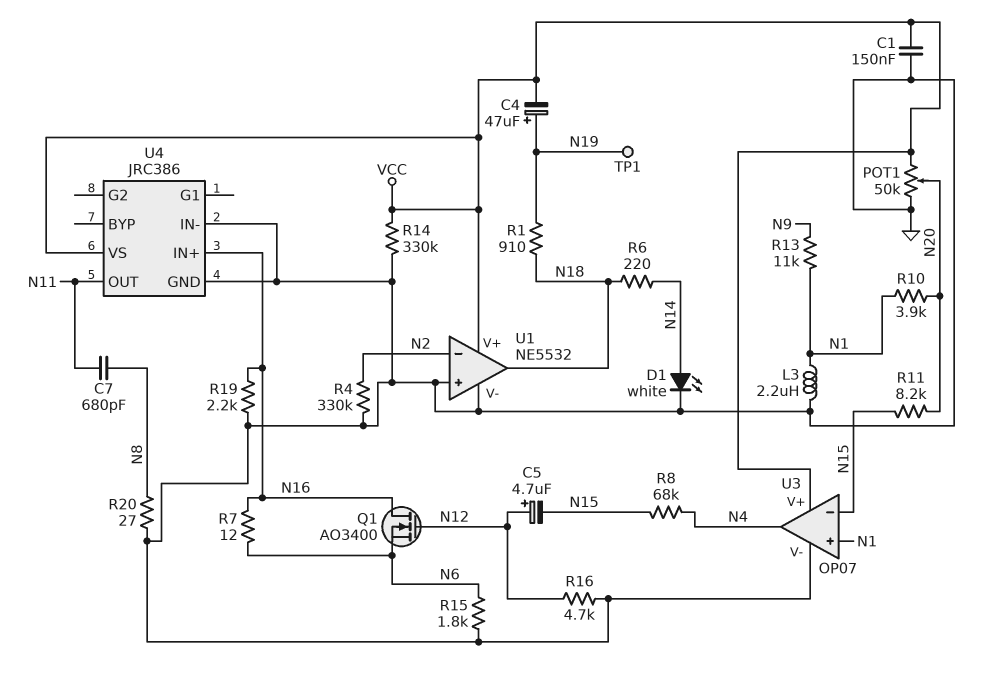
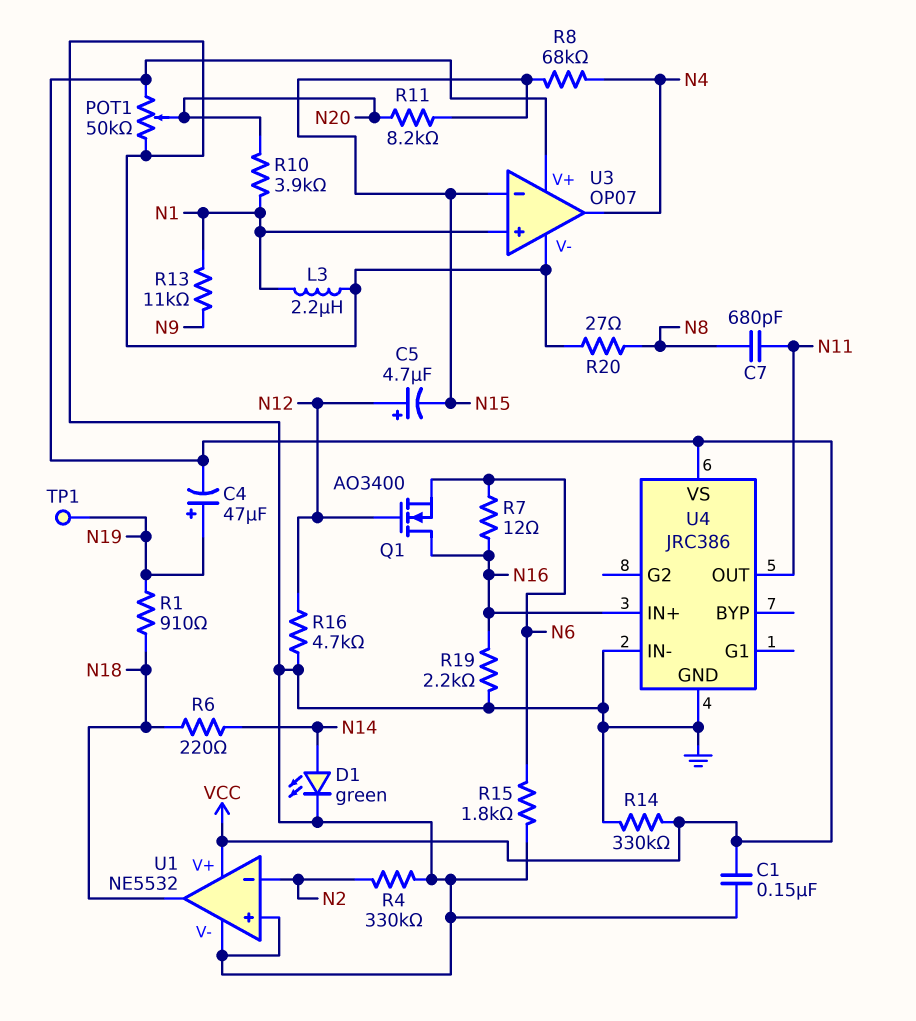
D1: LED white (A N14, K GND) -> LED green (A N14, K GND)

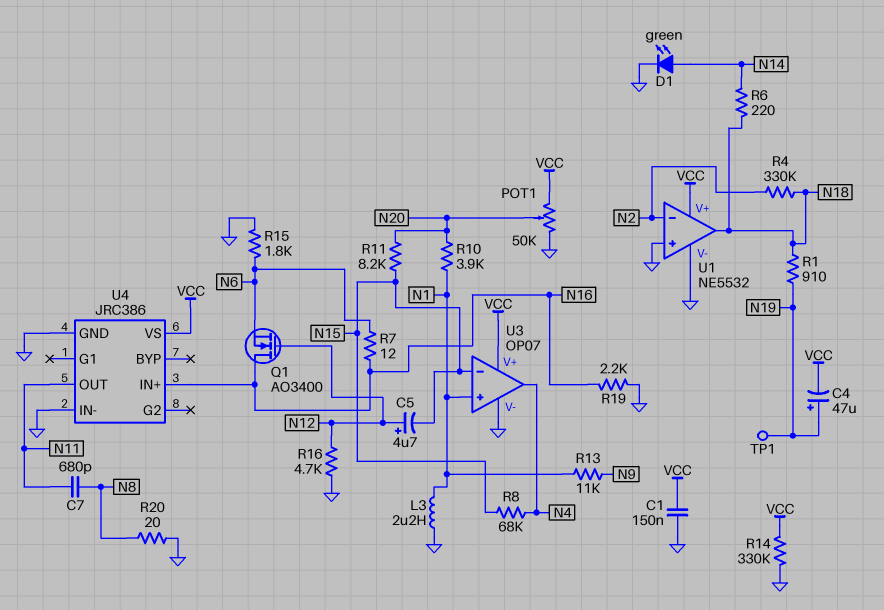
R4: 330k (GND, N2) -> 330k (N2, N18)
R20: 27 (GND, N8) -> 20 (GND, N8)

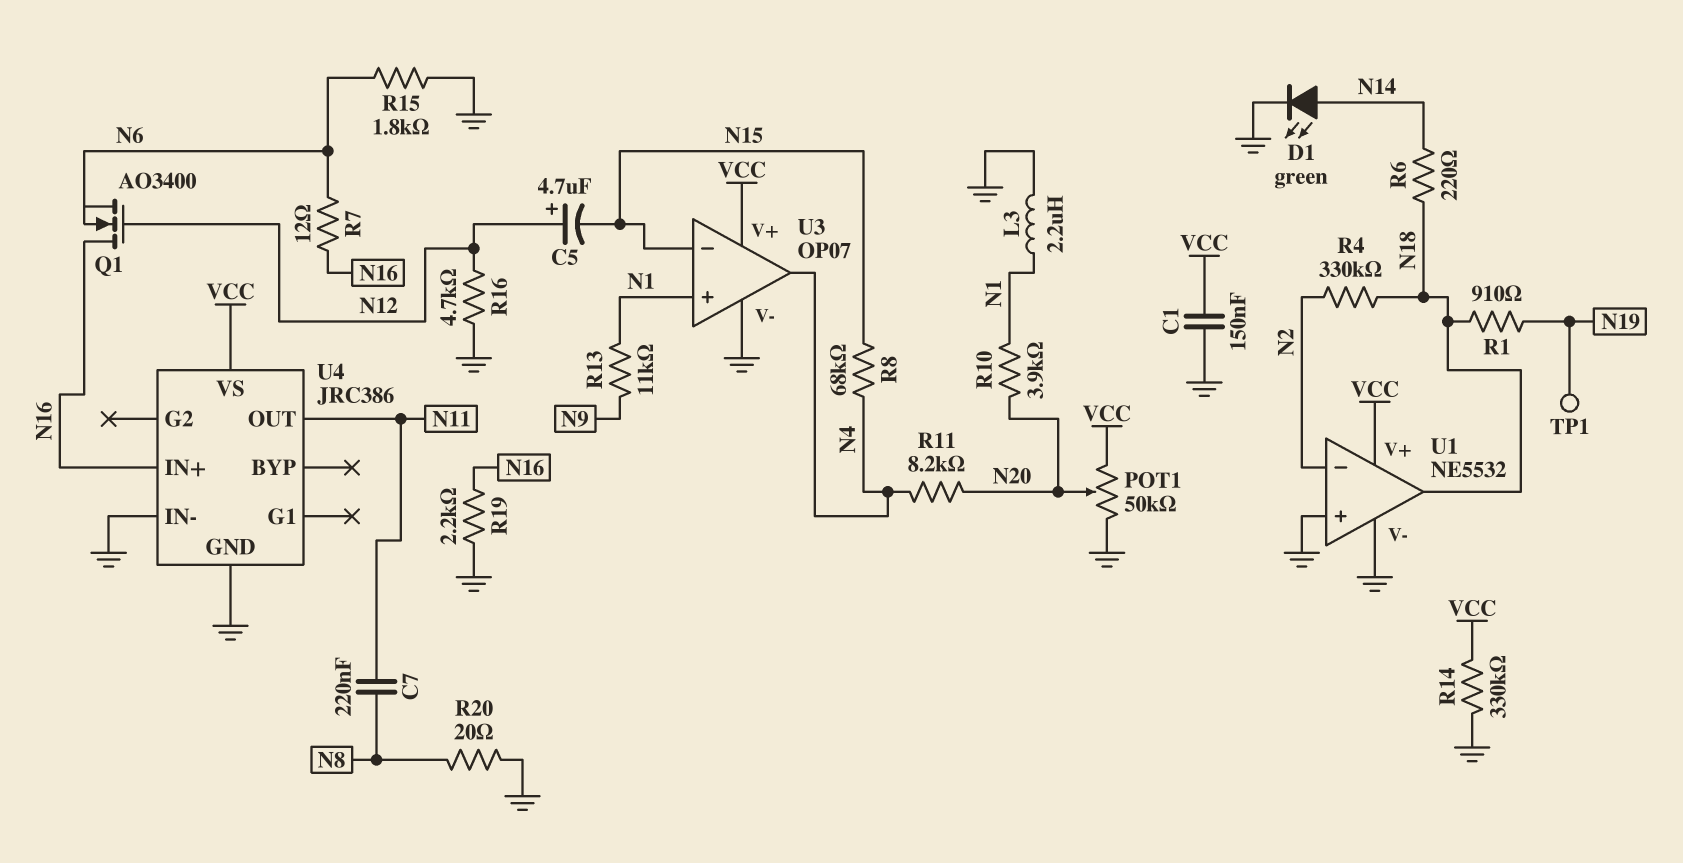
C4: 47uF (plus N19, minus VCC) -> none
C7: 680pF (N8, N11) -> 220nF (N8, N11)
R11: 8.2k (N15, N20) -> 8.2k (N4, N20)

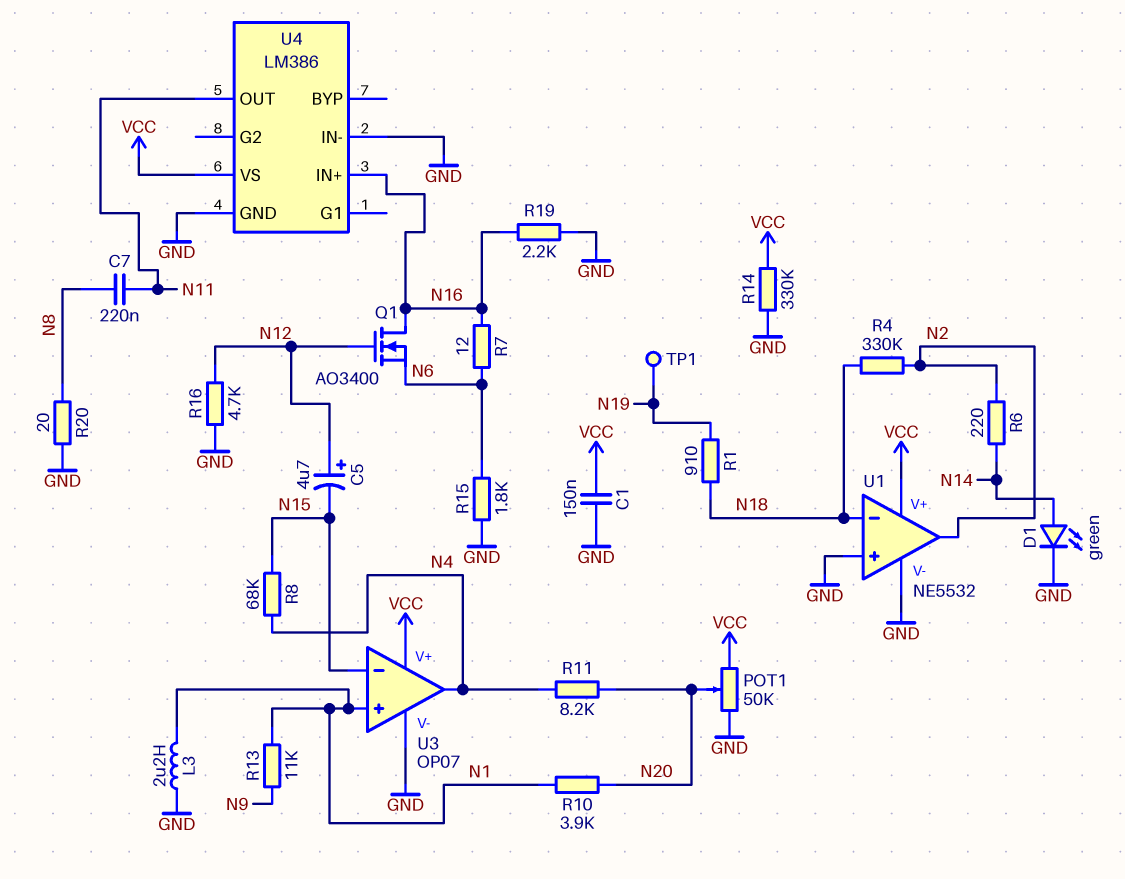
R6: 220 (N14, N18) -> 220 (N2, N14)
U1 pin in-: N2 -> N18
U1 pin out: N18 -> N2
U4: JRC386 -> LM386

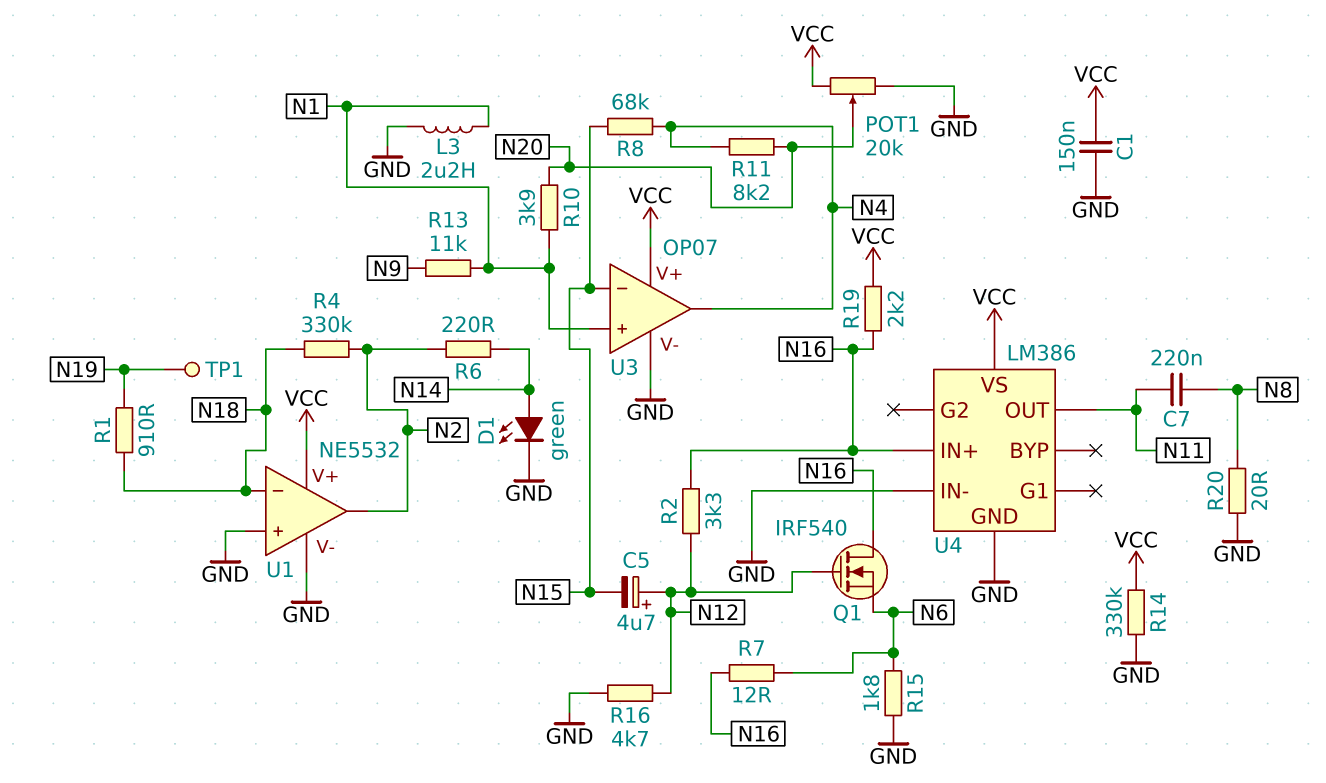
POT1: 50k (GND, VCC, wiper N20) -> 20k (GND, VCC, wiper N20)
Q1: NMOS AO3400 (G N12, D N16, S N6) -> NMOS IRF540 (G N12, D N16, S N6)
R2: none -> 3.3k (N12, N16)
R19: 2.2k (GND, N16) -> 2.2k (N16, VCC)

